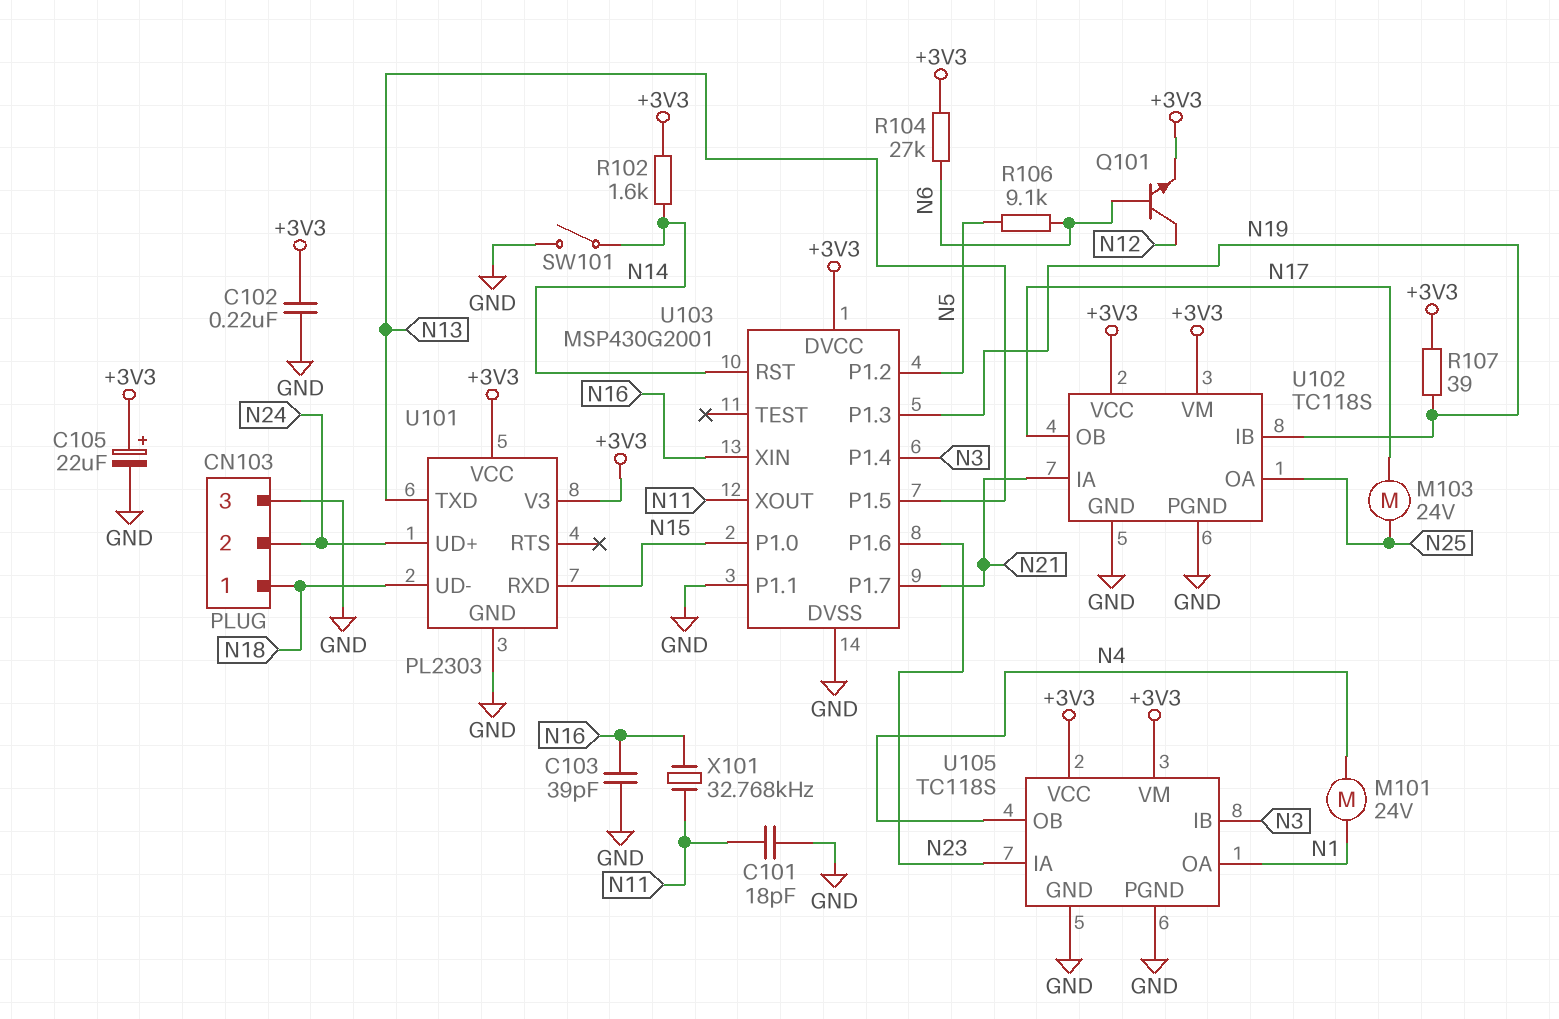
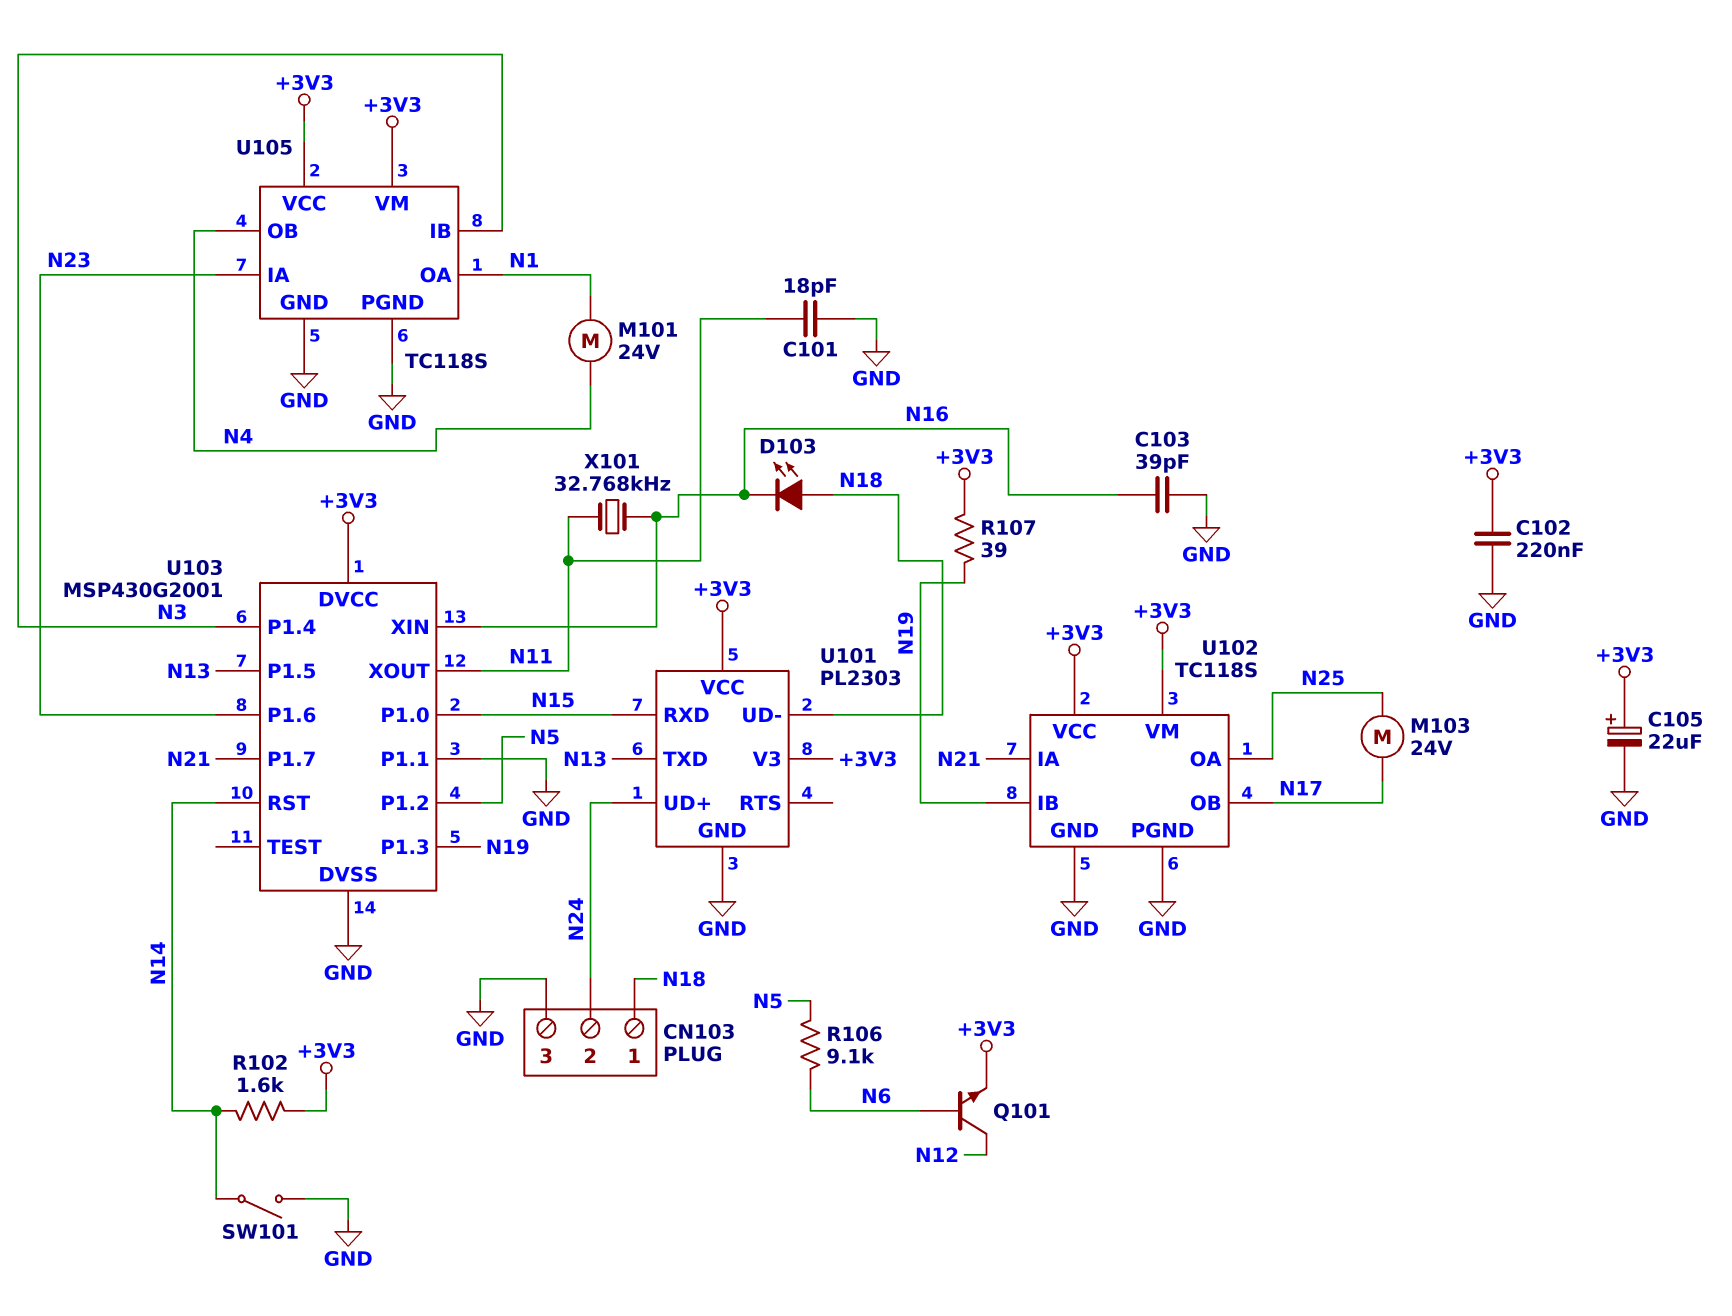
D103: none -> LED (A N18, K N16)
R104: 27k (+3V3, N6) -> none

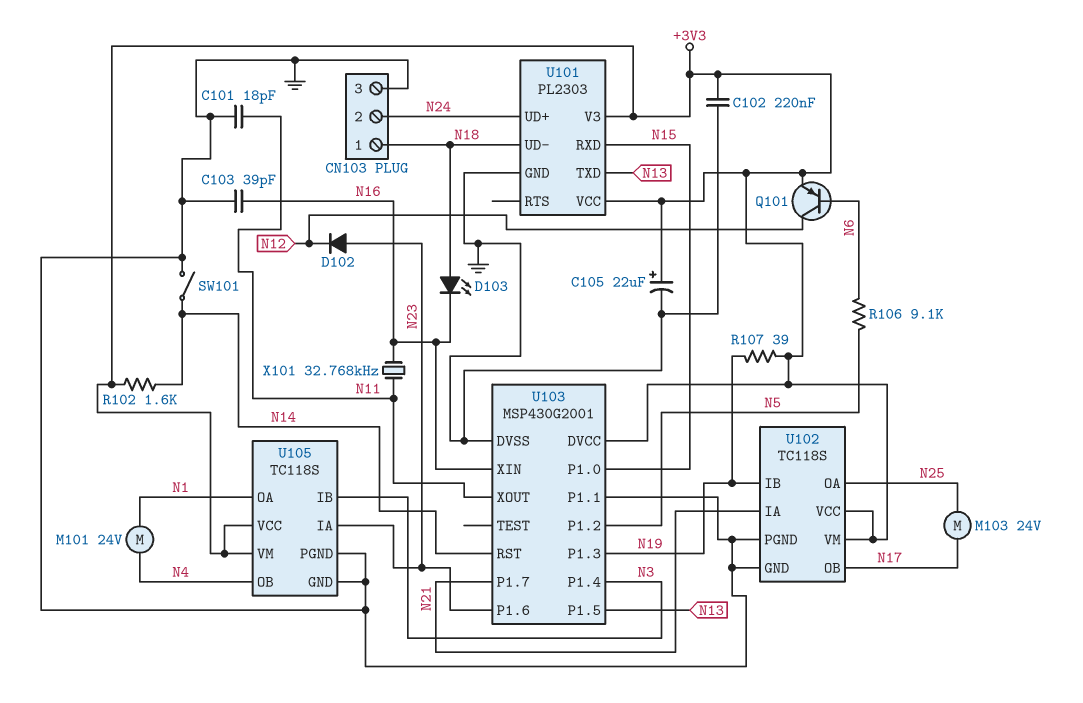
D102: none -> diode (A N23, K N12)
Q101: NPN (B N6, C N12, E +3V3) -> PNP (B N6, C N12, E +3V3)

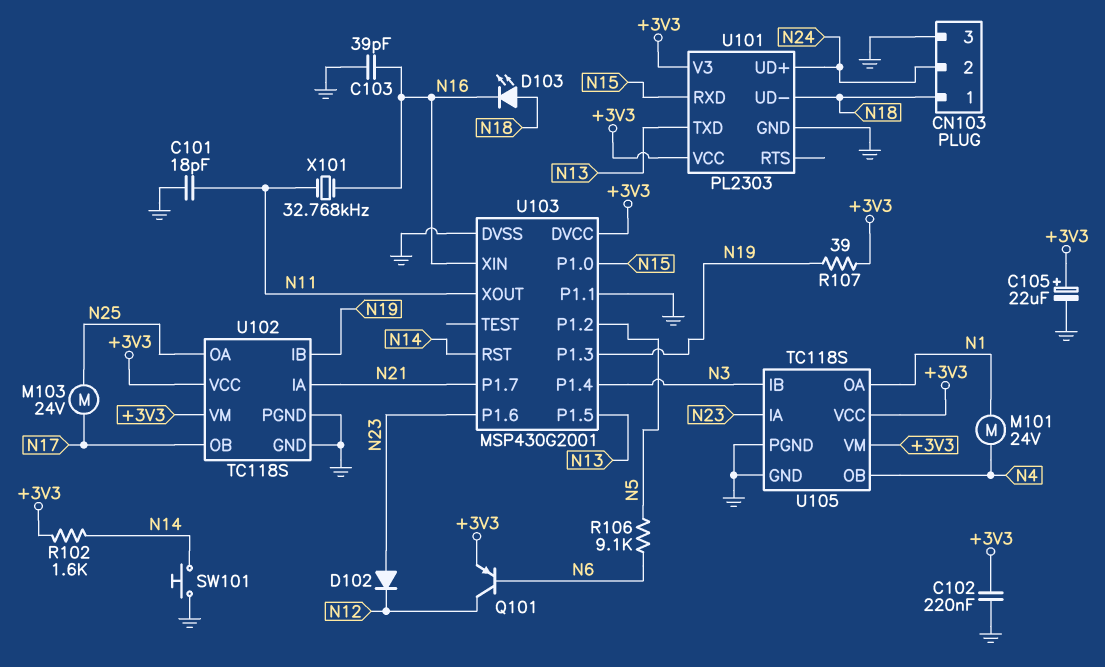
SW101: switch (GND, N14) -> button (GND, N14)

